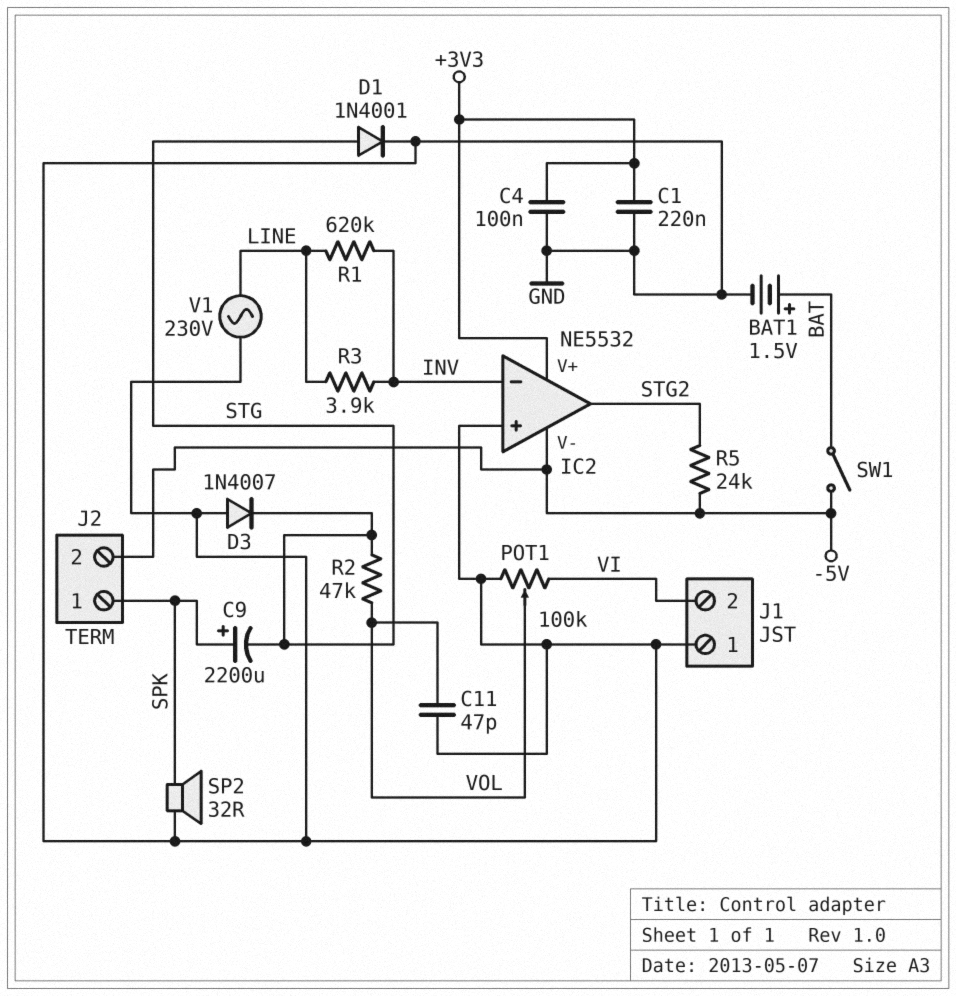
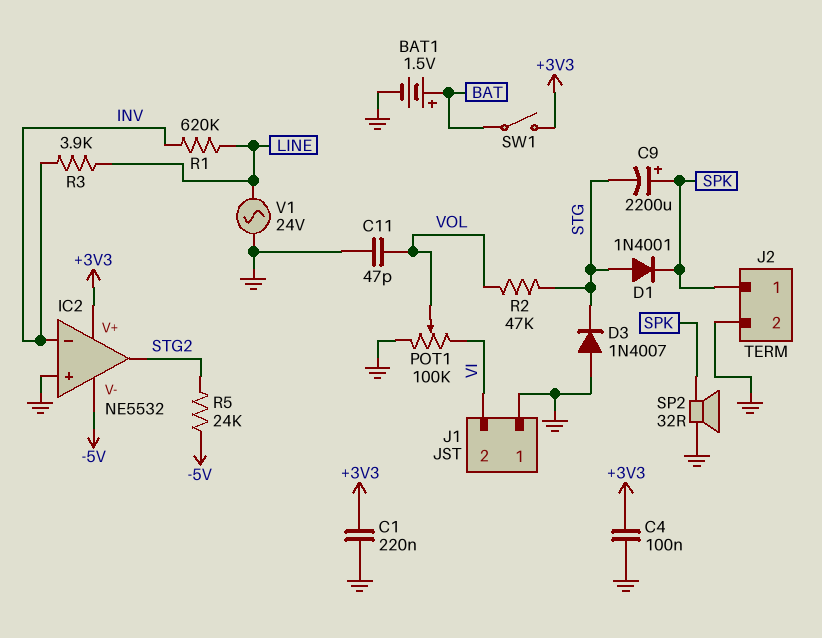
D1: diode 1N4001 (A STG, K GND) -> diode 1N4001 (A STG, K SPK)
J2 pin 2: -5V -> GND
SW1: switch (-5V, BAT) -> switch (+3V3, BAT)
V1: AC 230V (GND, LINE) -> AC 24V (GND, LINE)

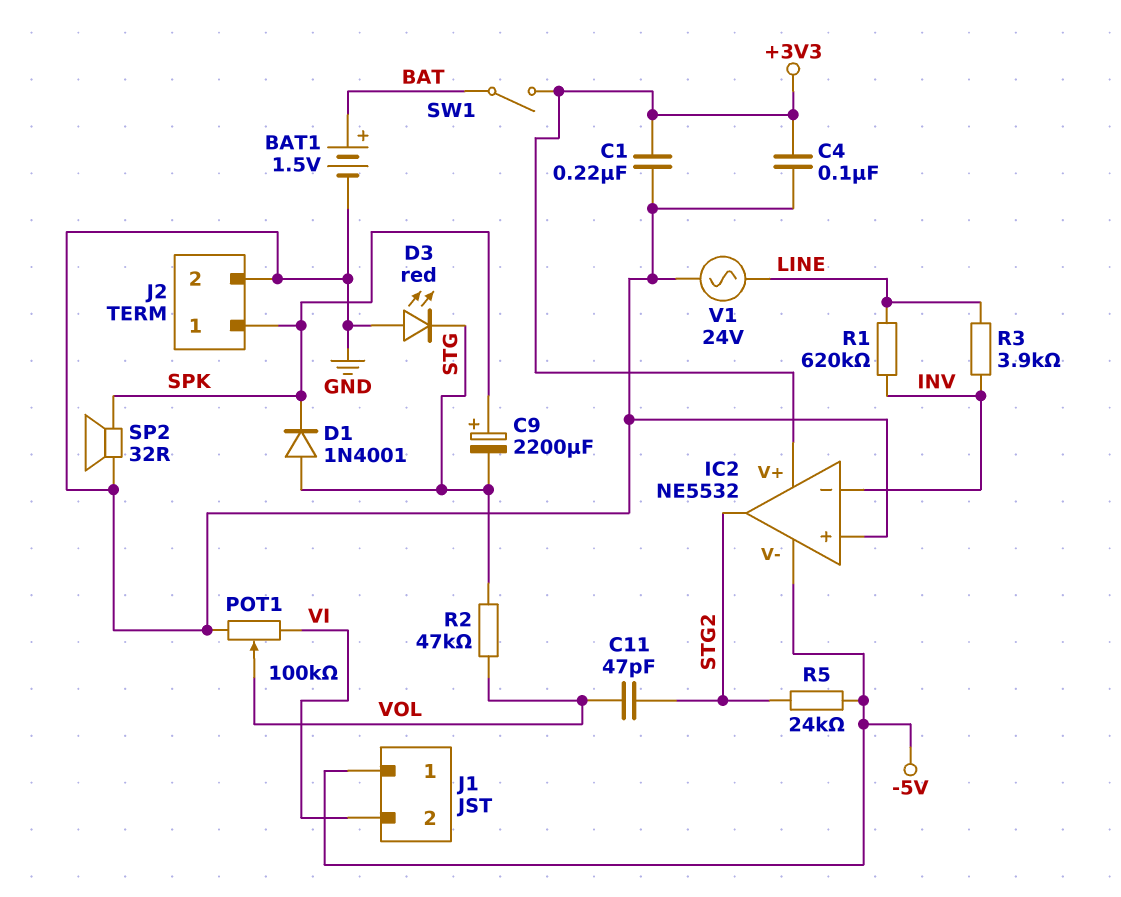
C11: 47pF (GND, VOL) -> 47pF (STG2, VOL)
D3: diode 1N4007 (A GND, K STG) -> LED red (A GND, K STG)
J1 pin 1: GND -> -5V

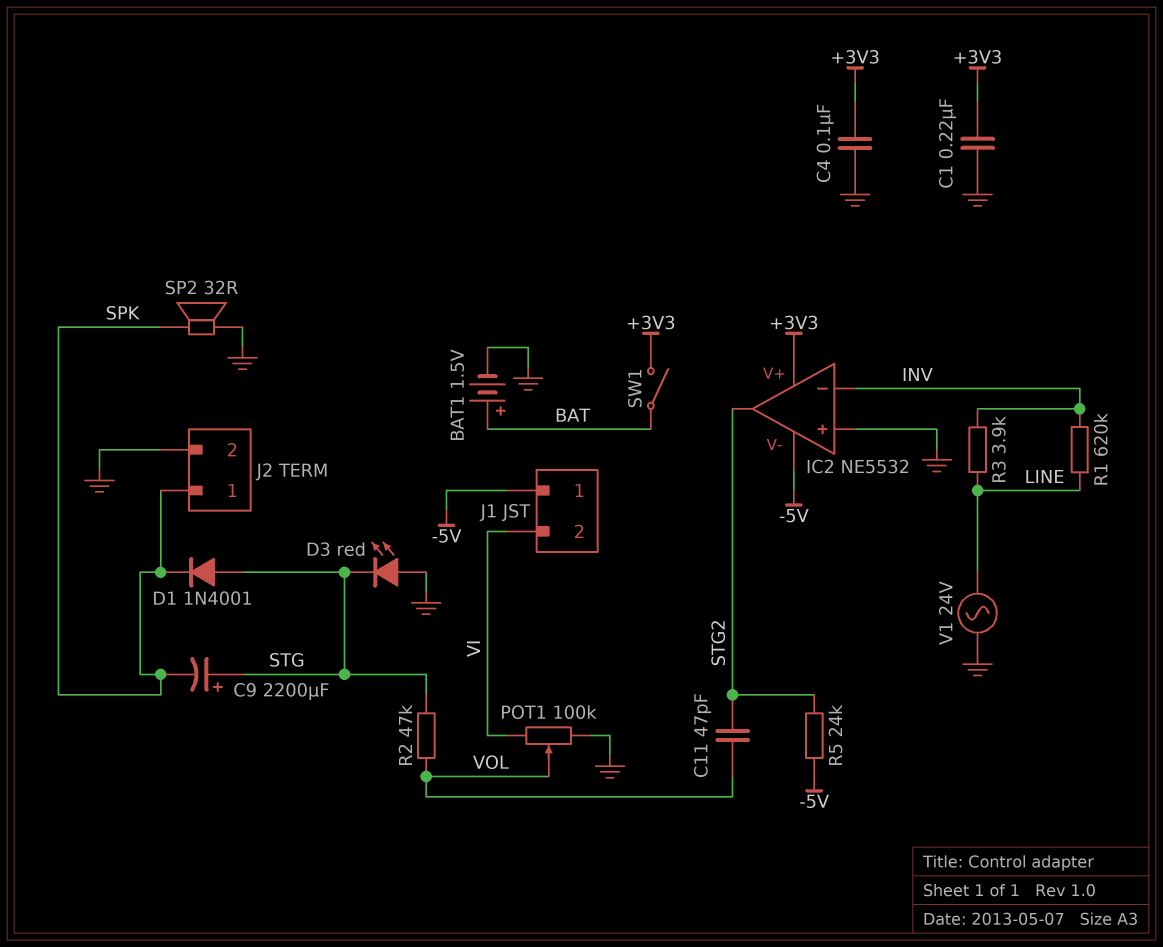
C9: 2200uF (plus SPK, minus STG) -> 2200uF (plus STG, minus SPK)

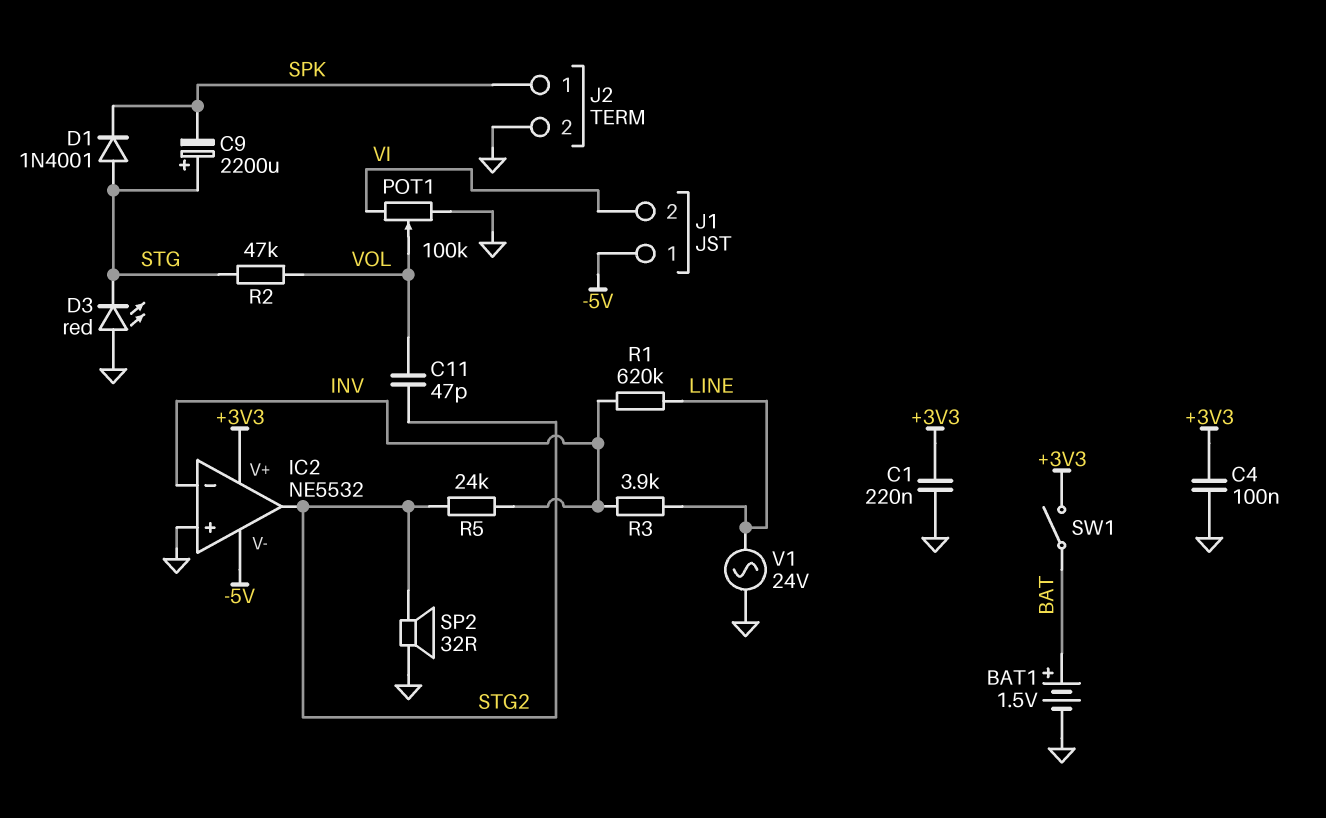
R5: 24k (-5V, STG2) -> 24k (INV, STG2)
SP2: speaker 32R (GND, SPK) -> speaker 32R (GND, STG2)

